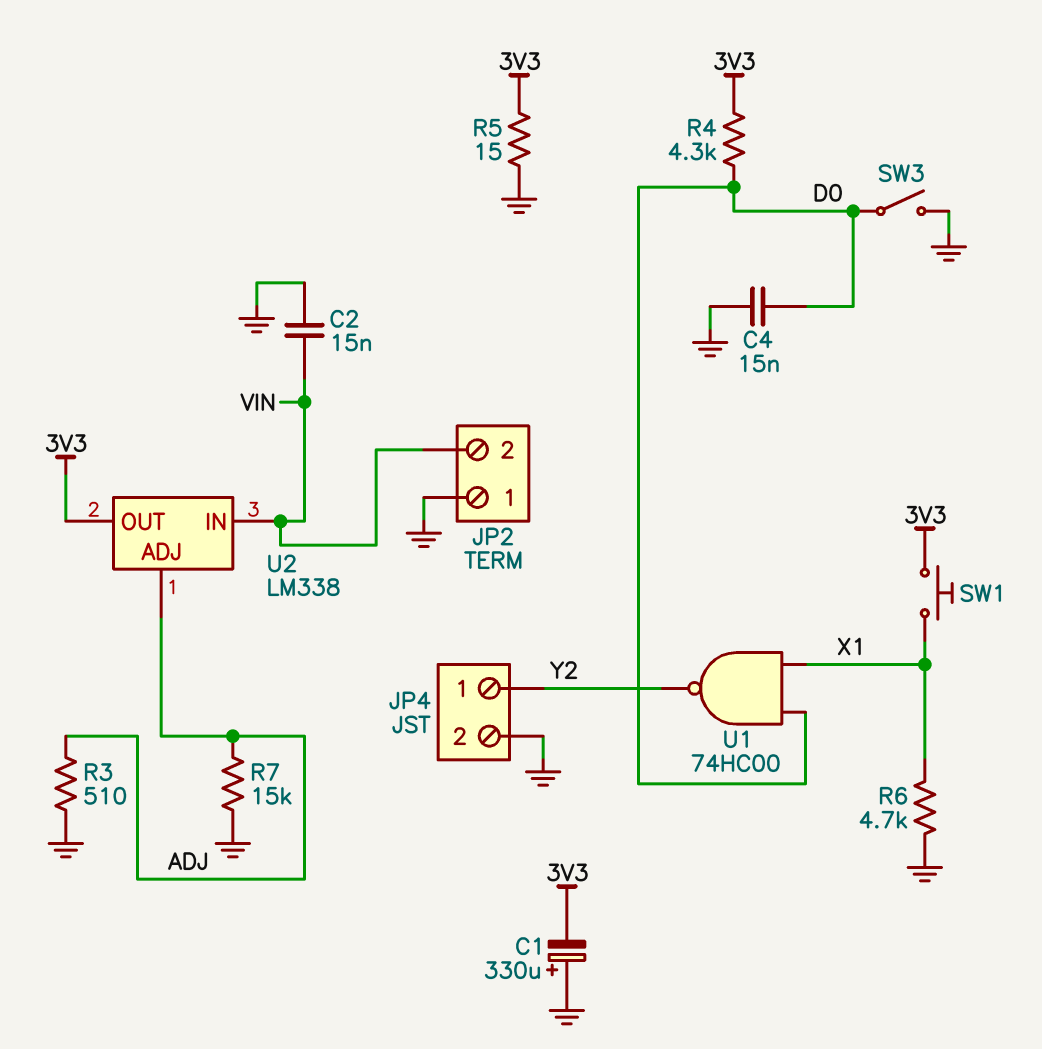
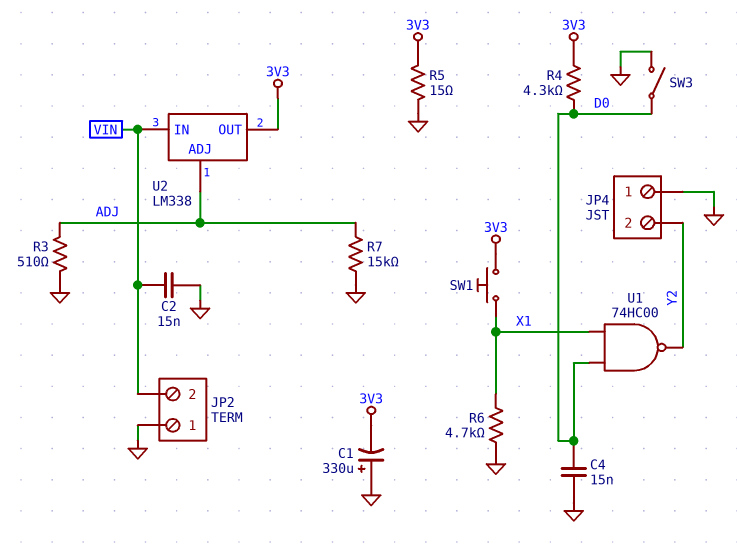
JP4 pin 1: Y2 -> GND
JP4 pin 2: GND -> Y2

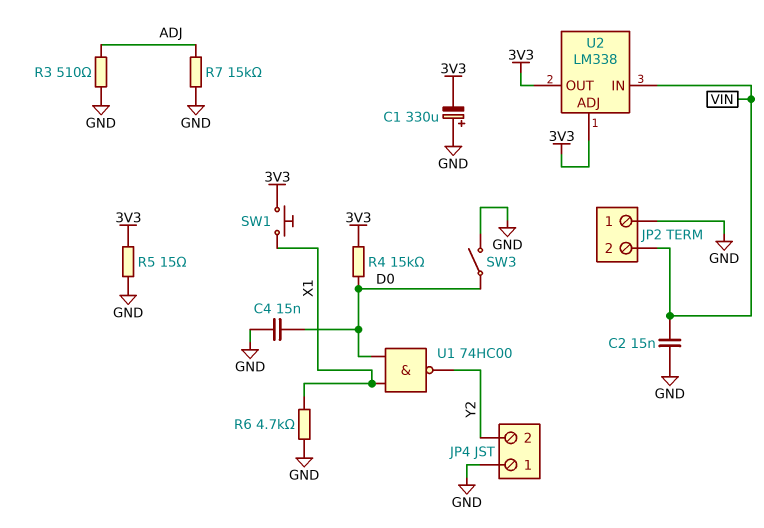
R4: 4.3k (3V3, D0) -> 15k (3V3, D0)
U2 pin ADJ: ADJ -> 3V3

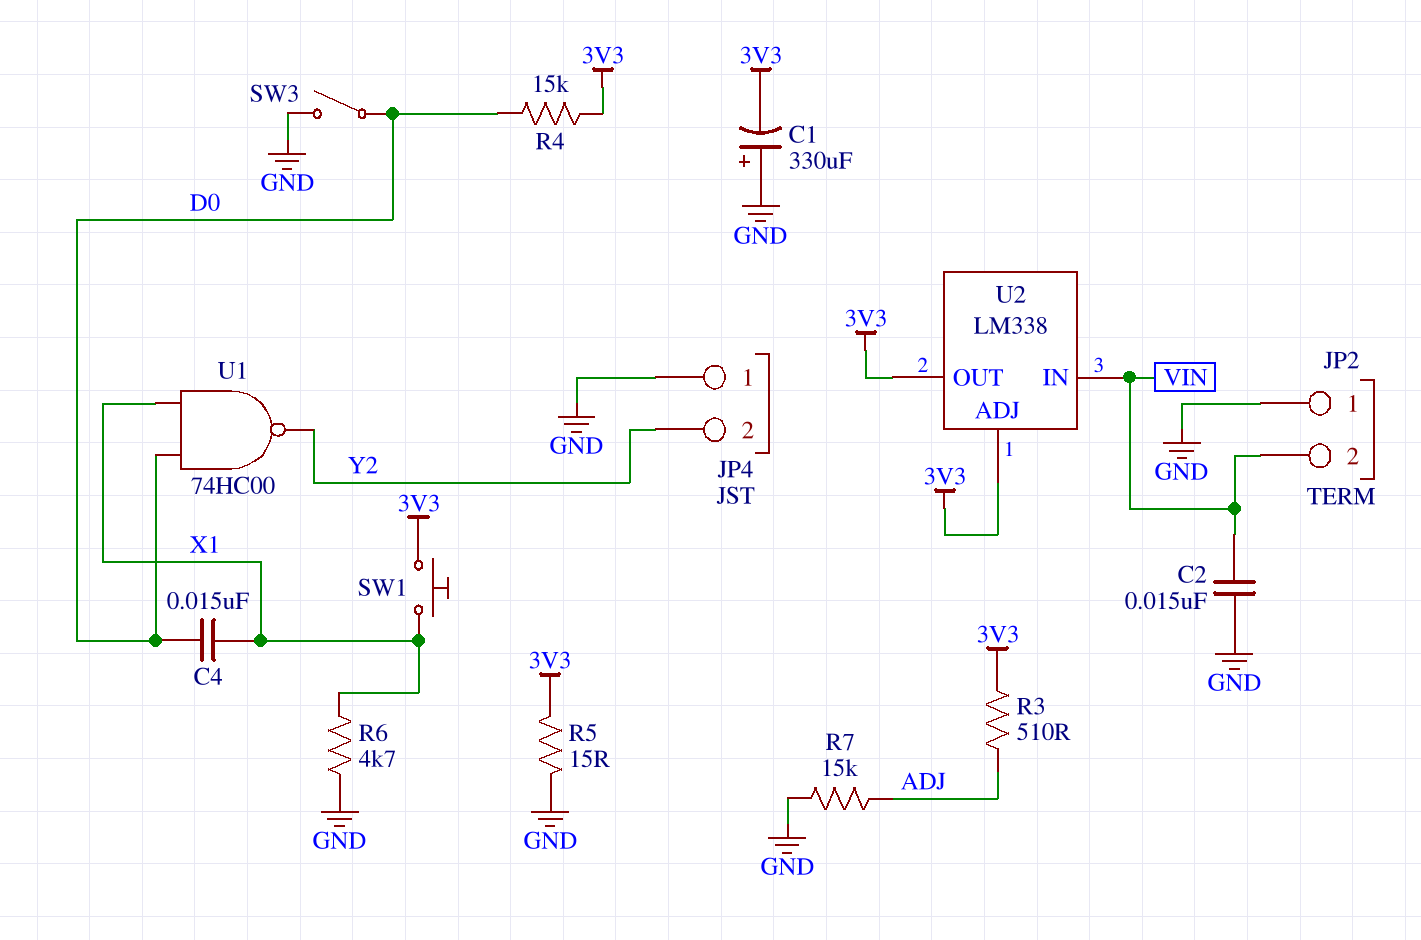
C4: 15nF (D0, GND) -> 15nF (D0, X1)
R3: 510 (ADJ, GND) -> 510 (3V3, ADJ)

